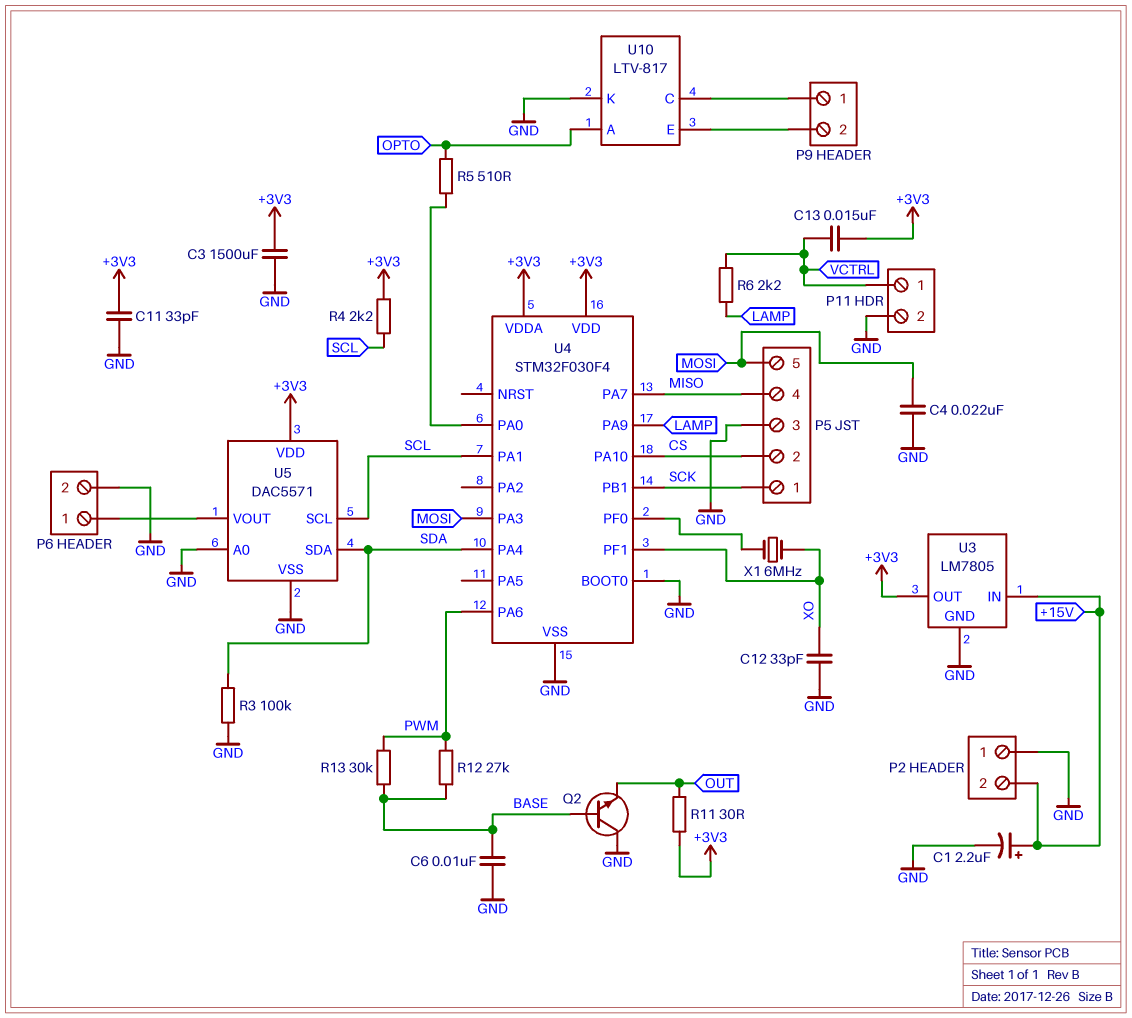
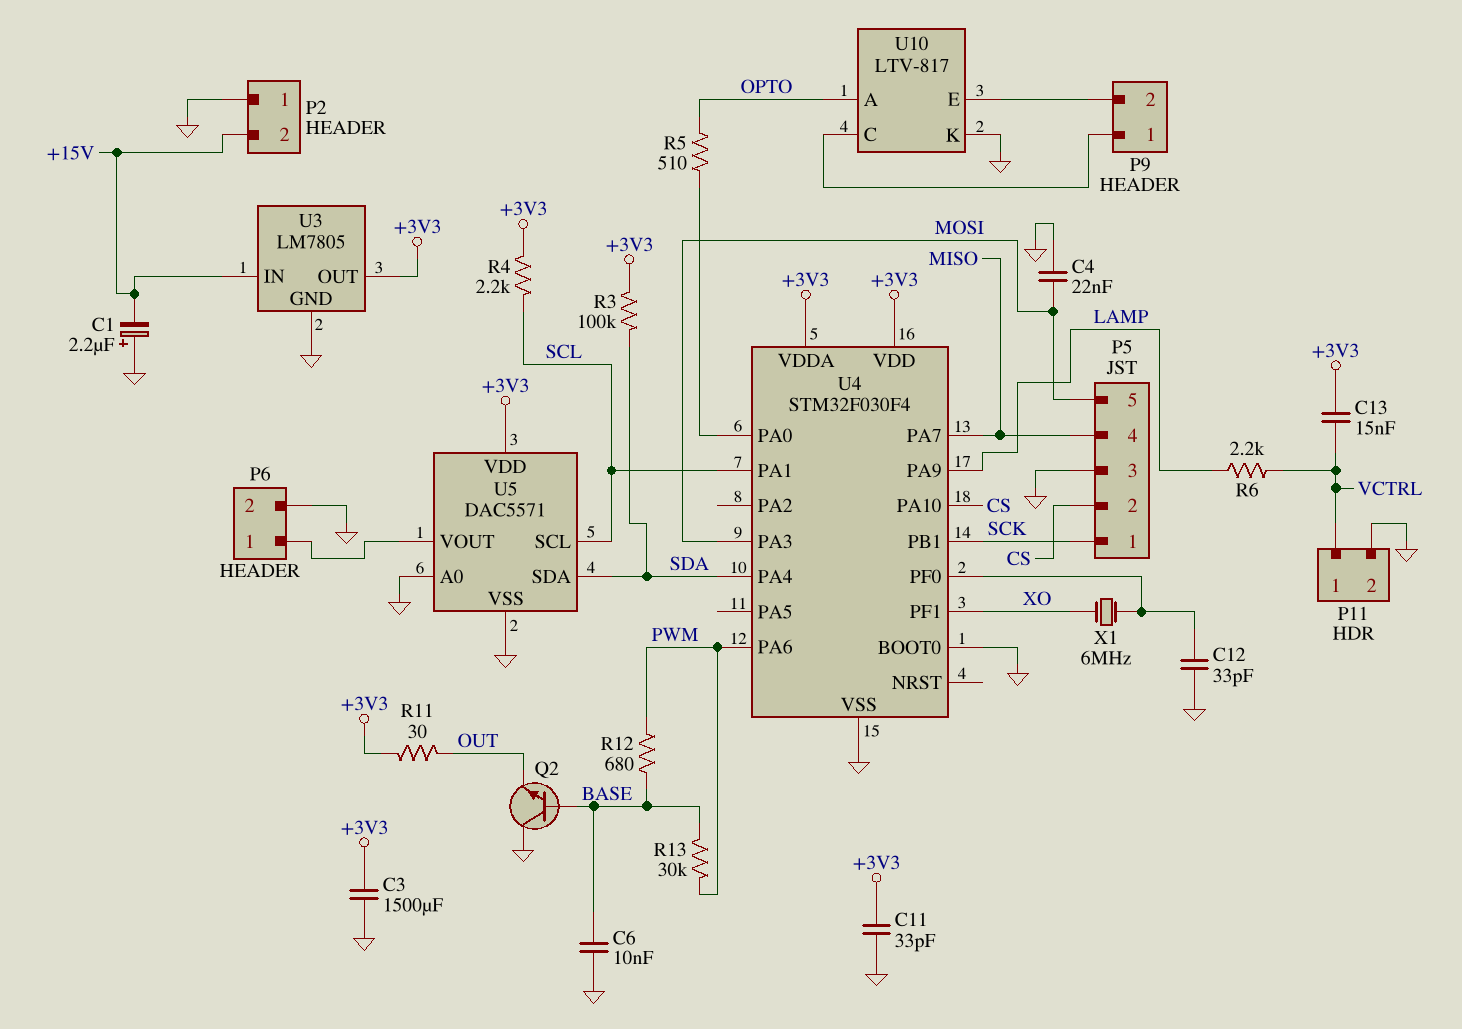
C1: 2.2uF (plus +15V, minus GND) -> 2.2uF (plus GND, minus +15V)
C12: 33pF (GND, XO) -> 33pF (GND, U4/PF0)
R3: 100k (GND, SDA) -> 100k (+3V3, SDA)
R12: 27k (BASE, PWM) -> 680 (BASE, PWM)

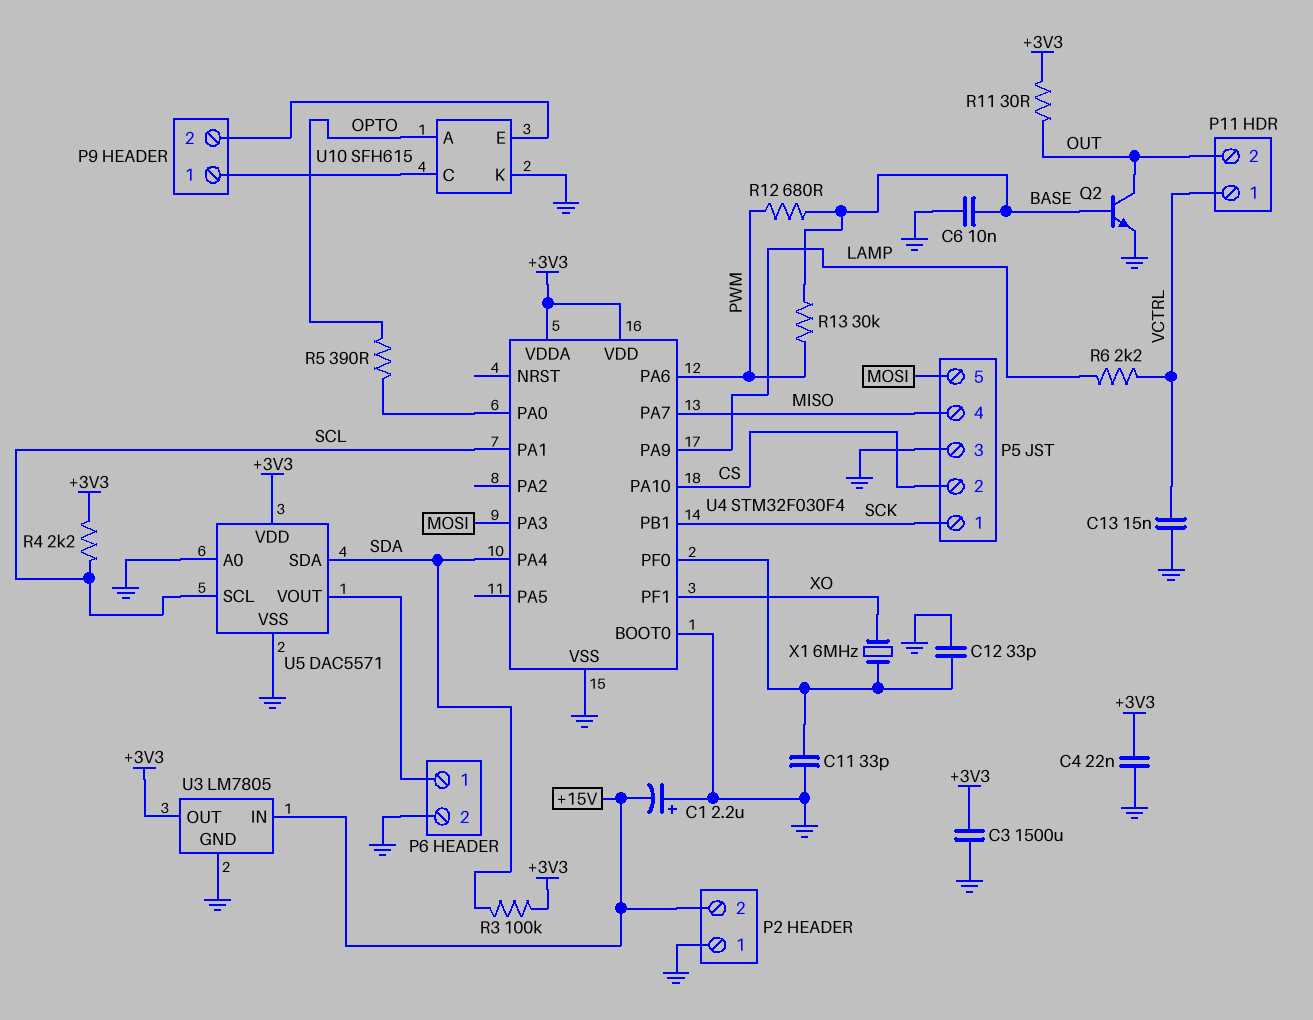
C4: 22nF (GND, MOSI) -> 22nF (+3V3, GND)
C11: 33pF (+3V3, GND) -> 33pF (GND, U4/PF0)
C13: 15nF (+3V3, VCTRL) -> 15nF (GND, VCTRL)
P11 pin 2: GND -> OUT
Q2: NPN (B BASE, C GND, E OUT) -> NPN (B BASE, C OUT, E GND)
R5: 510 (OPTO, U4/PA0) -> 390 (OPTO, U4/PA0)
U10: LTV-817 -> SFH615

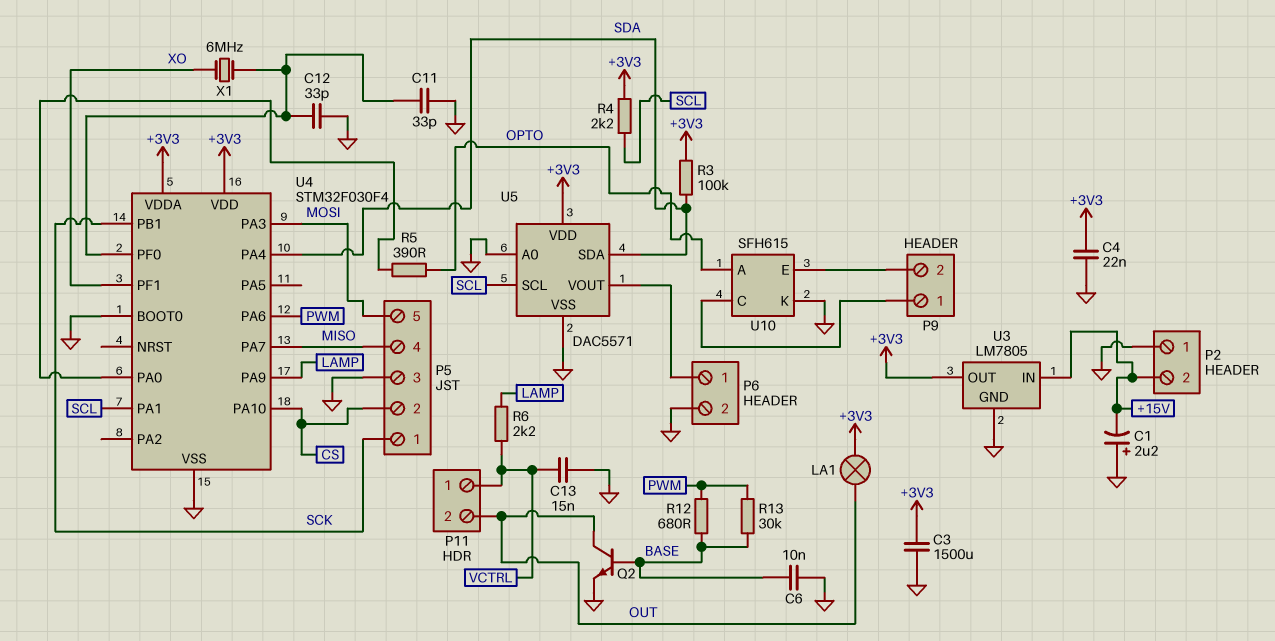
LA1: none -> lamp (+3V3, OUT)
R11: 30 (+3V3, OUT) -> none

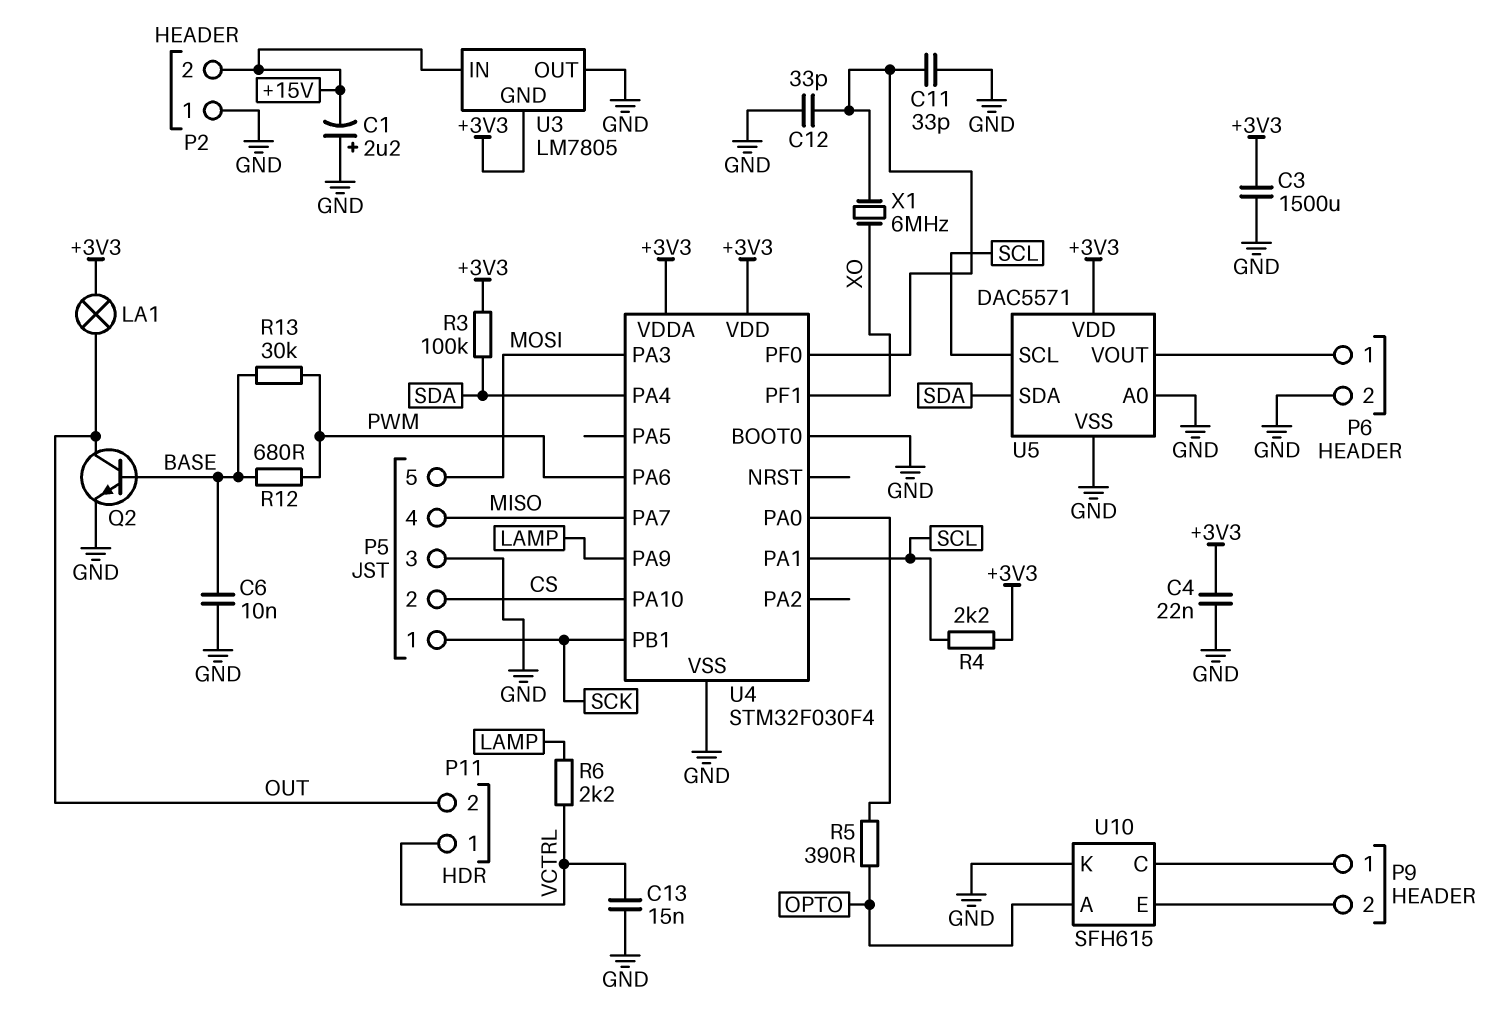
U3 pin GND: GND -> +3V3
U3 pin OUT: +3V3 -> GND

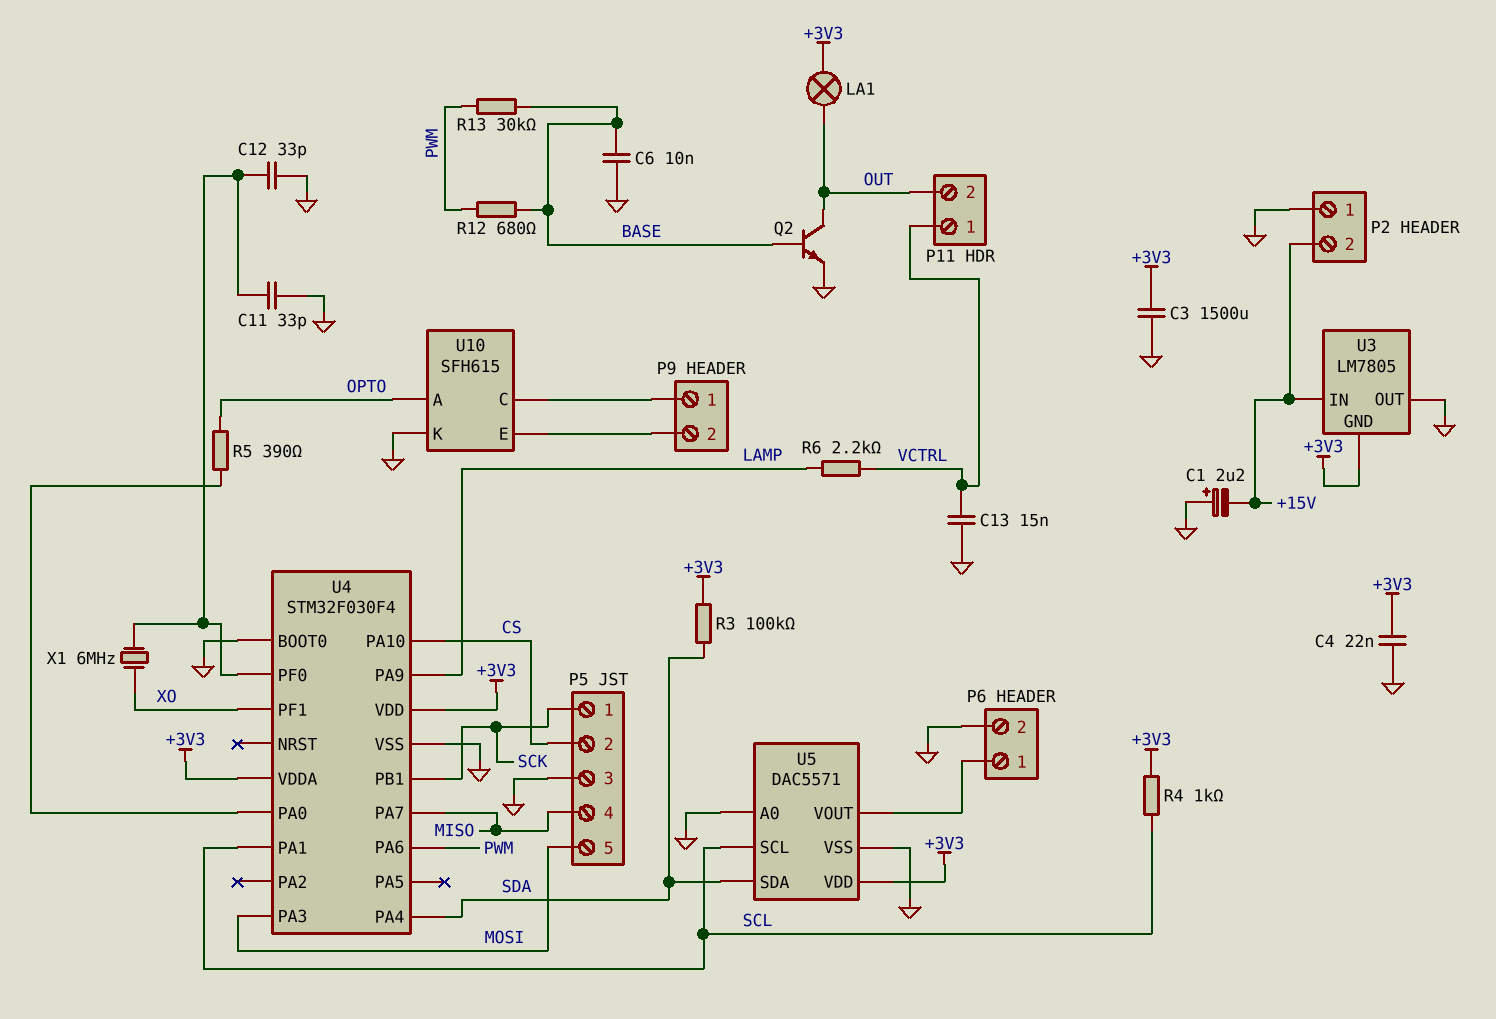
R4: 2.2k (+3V3, SCL) -> 1k (+3V3, SCL)

